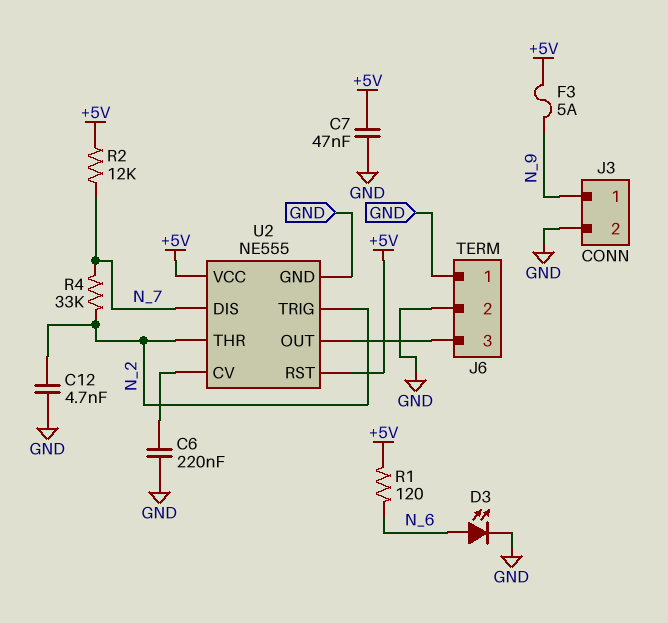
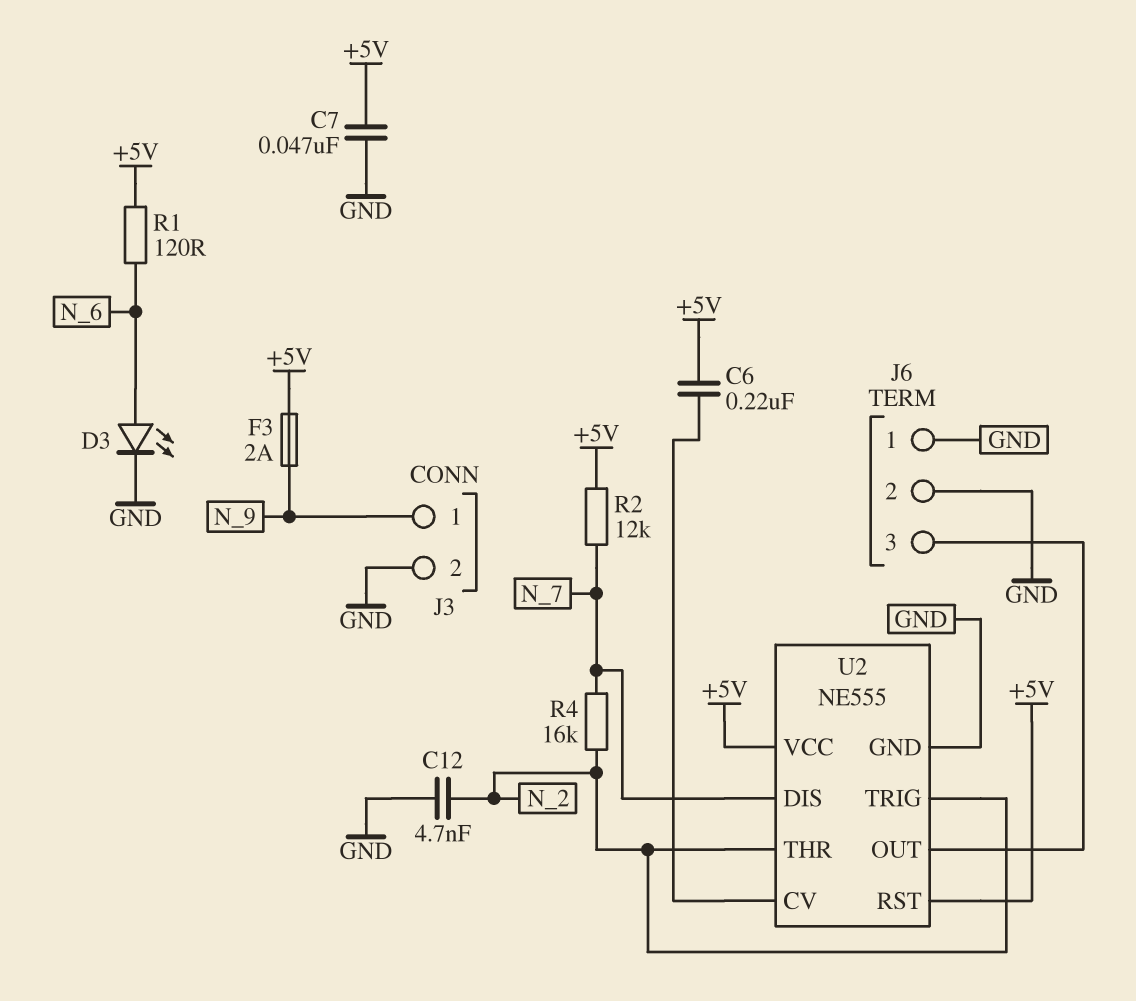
C6: 220nF (GND, U2/CV) -> 220nF (+5V, U2/CV)
F3: 5A (+5V, N_9) -> 2A (+5V, N_9)
R4: 33k (N_2, N_7) -> 16k (N_2, N_7)

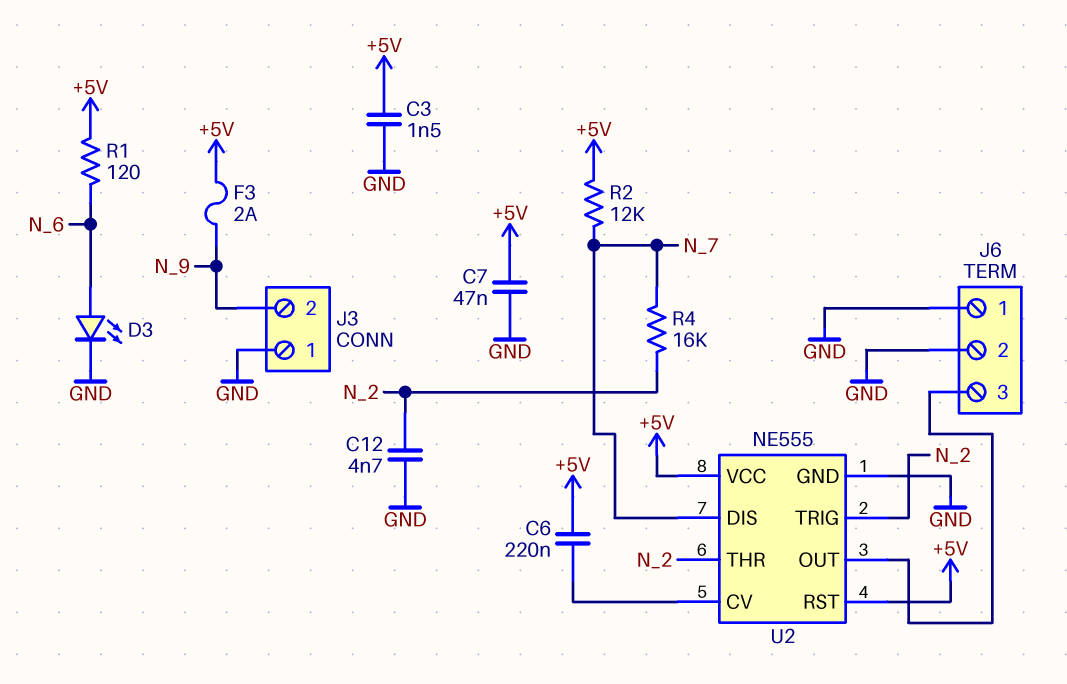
C3: none -> 1.5nF (+5V, GND)
J3 pin 1: N_9 -> GND
J3 pin 2: GND -> N_9

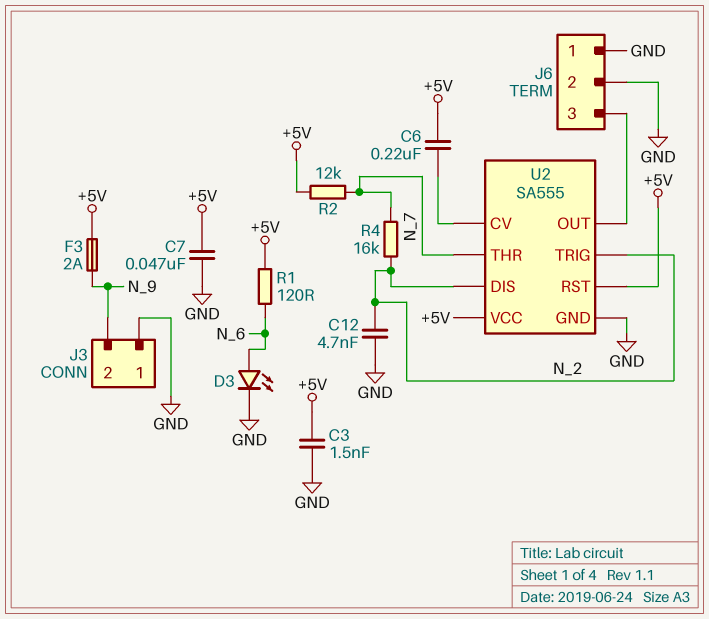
U2: NE555 -> SA555
U2 pin DIS: N_7 -> N_2
U2 pin THR: N_2 -> N_7

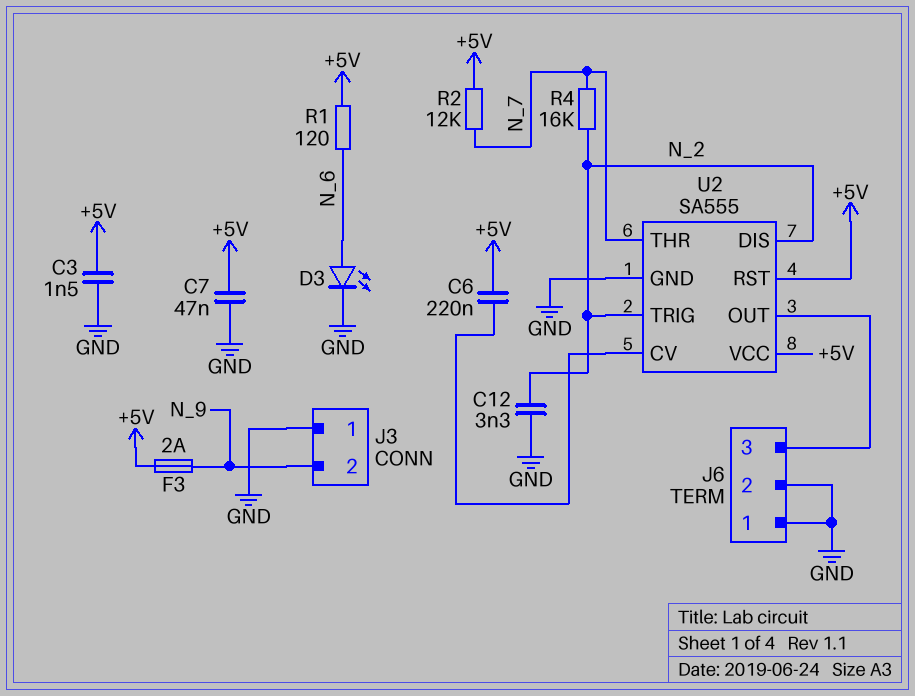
C12: 4.7nF (GND, N_2) -> 3.3nF (GND, N_2)

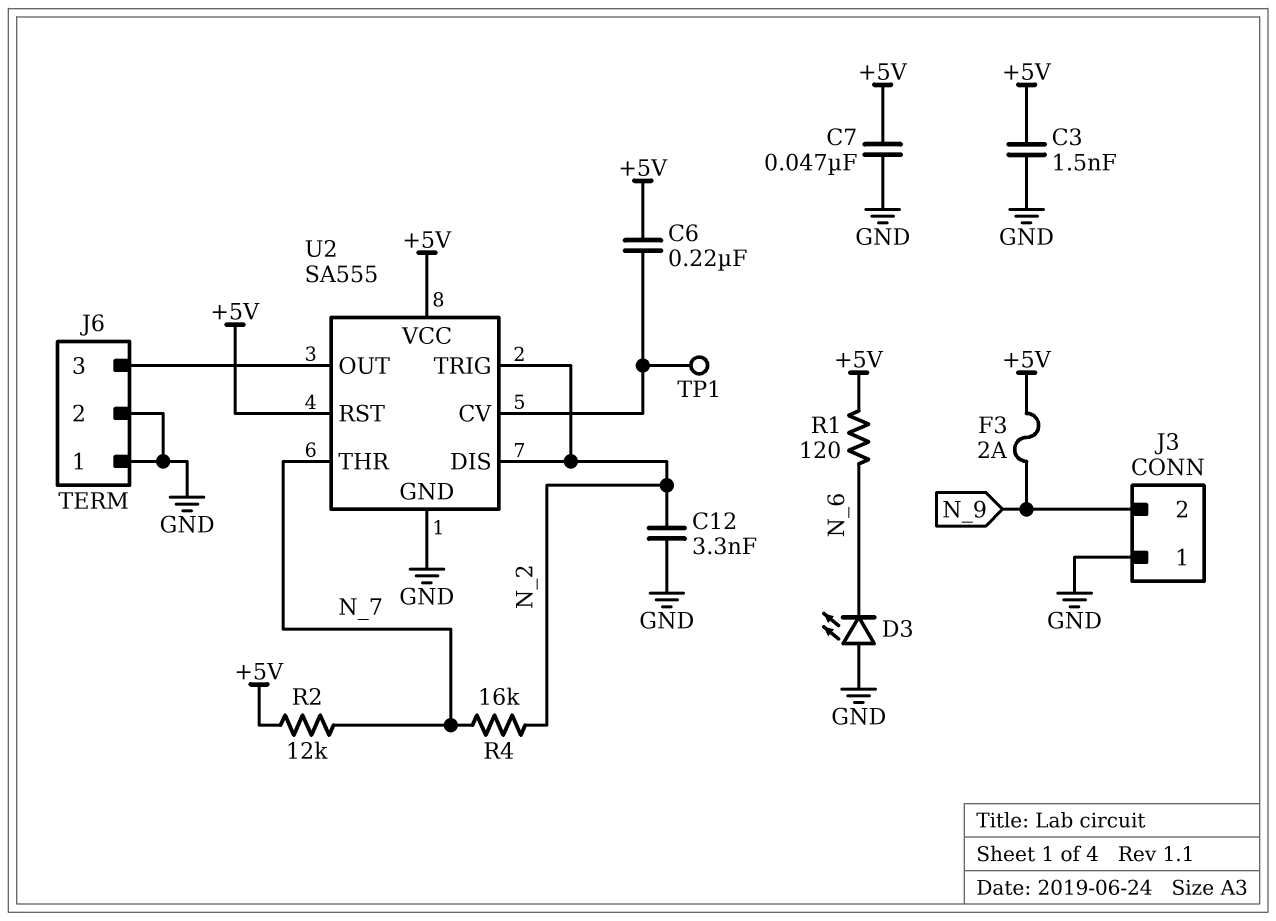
D3: LED (A N_6, K GND) -> LED (A GND, K N_6)
TP1: none -> test point (U2/CV)

